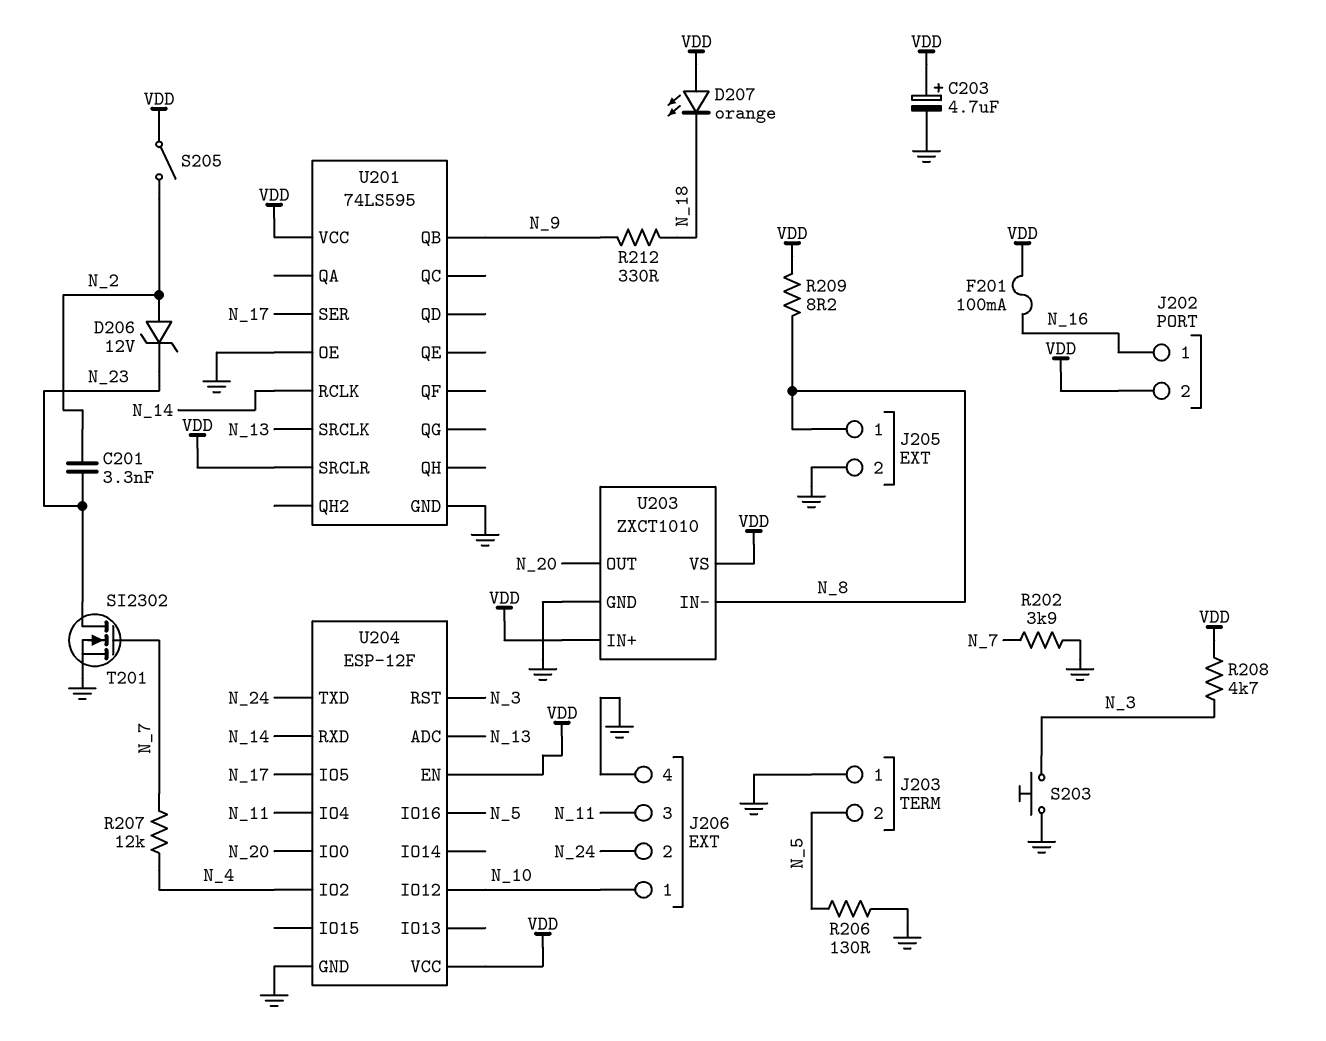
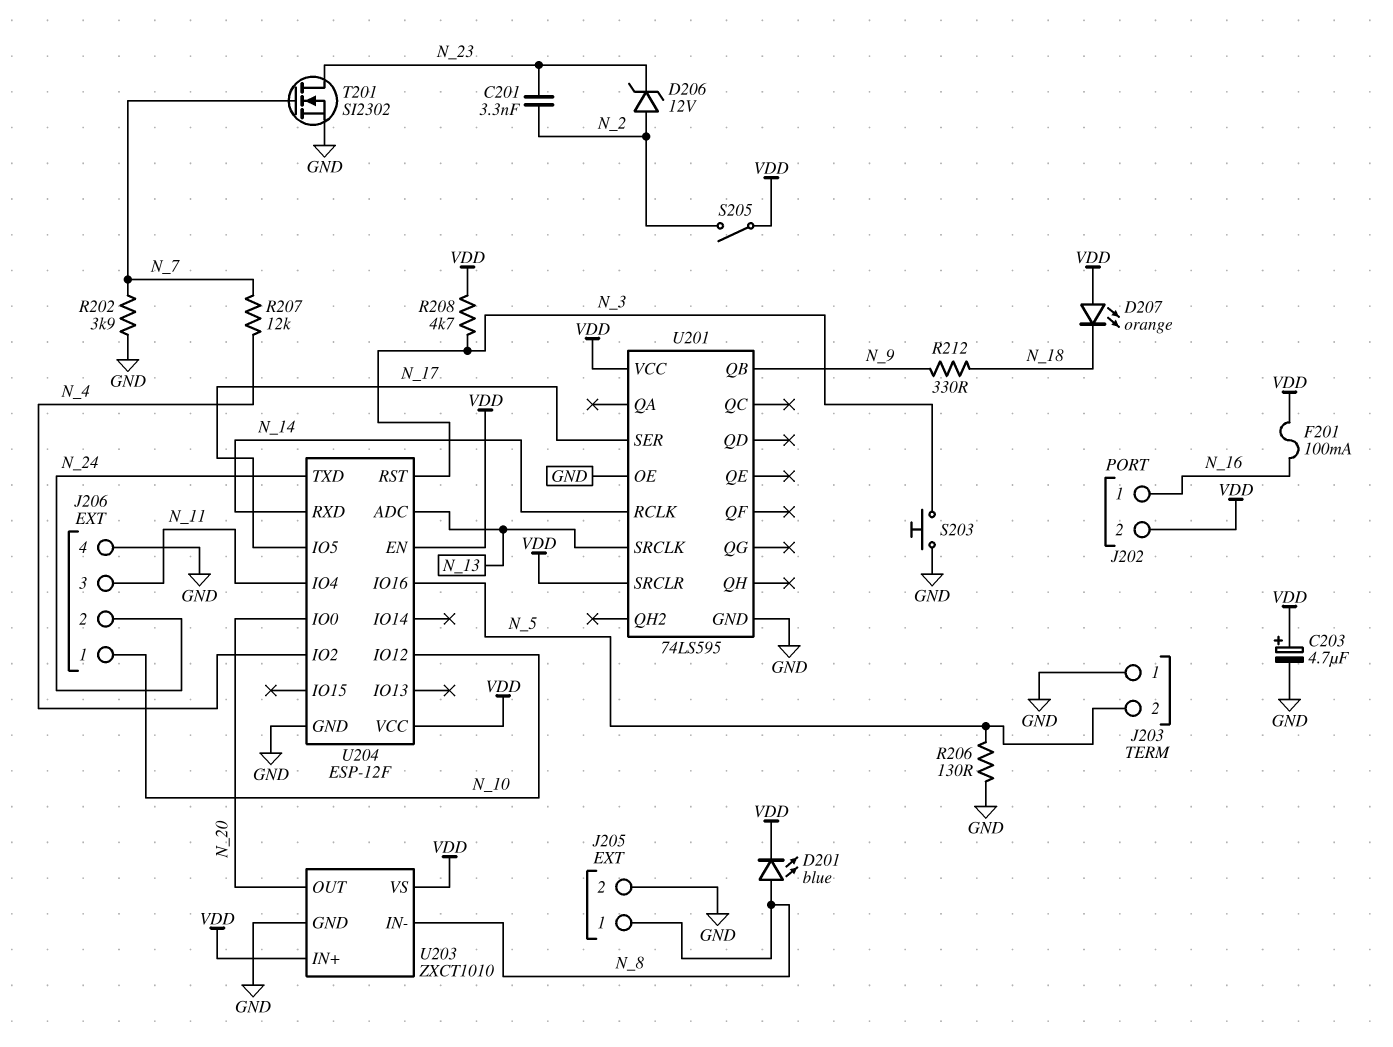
D201: none -> LED blue (A N_8, K VDD)
R209: 8.2 (N_8, VDD) -> none

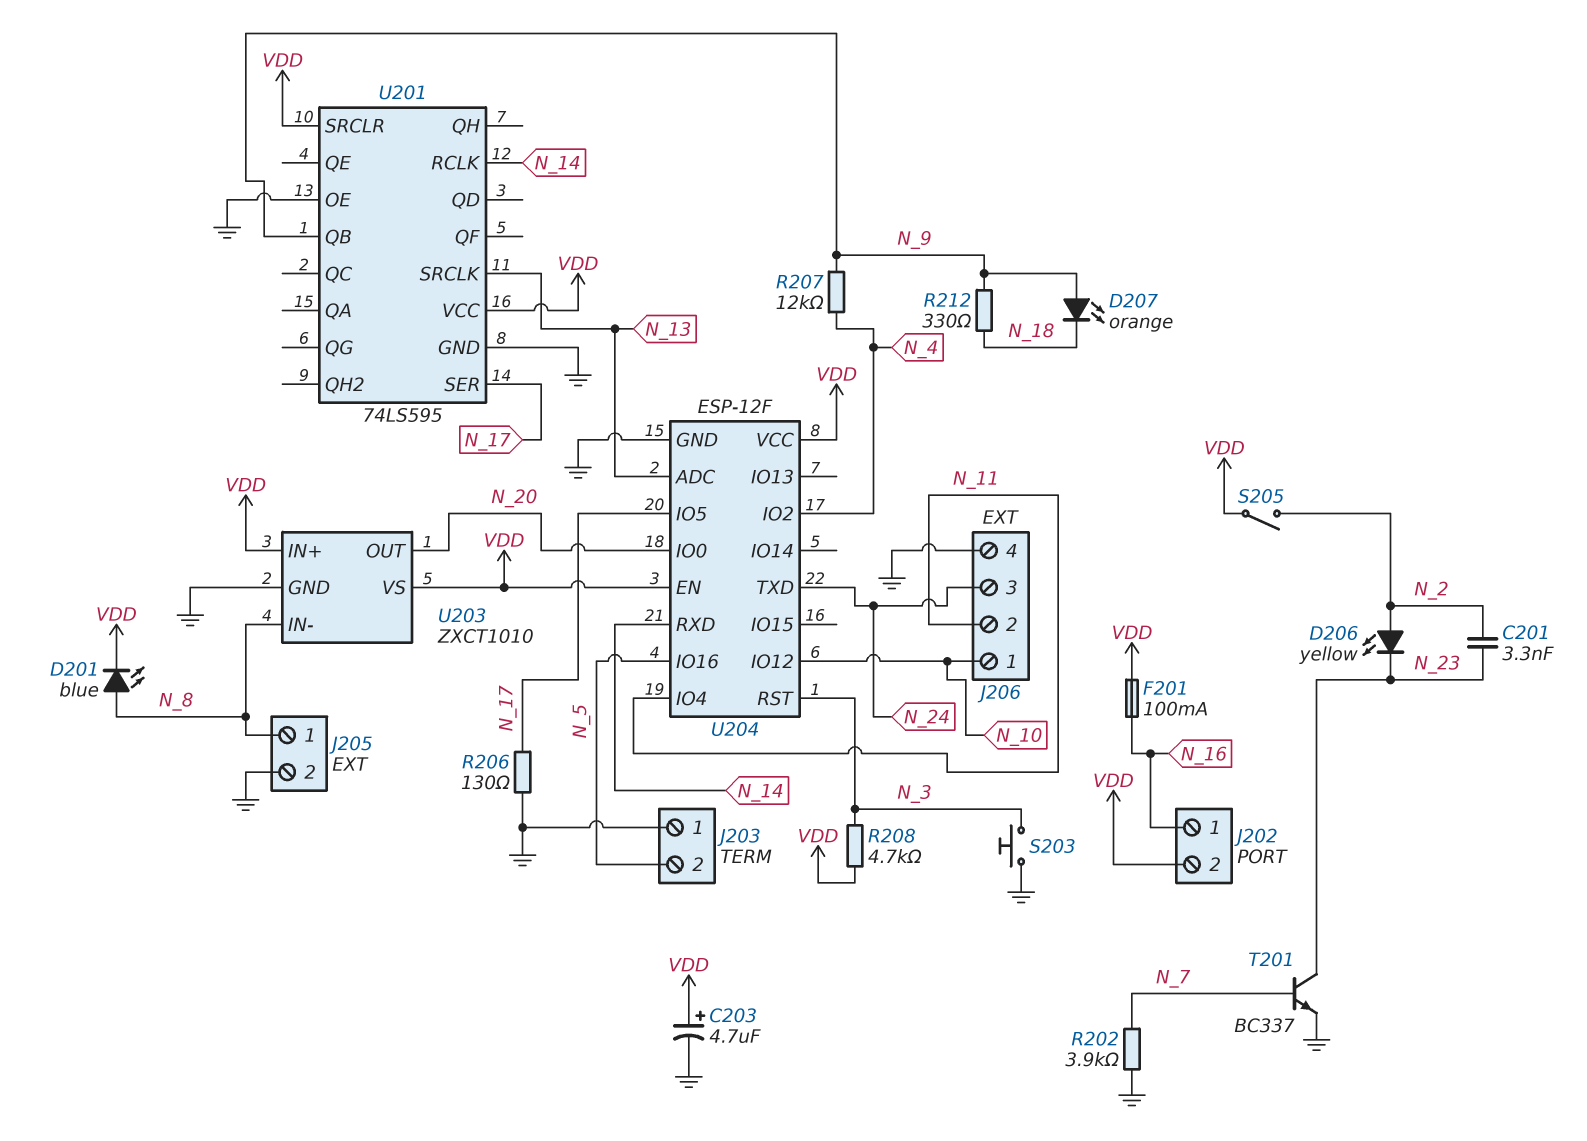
D206: zener 12V (A N_2, K N_23) -> LED yellow (A N_2, K N_23)
D207: LED orange (A VDD, K N_18) -> LED orange (A N_9, K N_18)
J206 pin 2: N_24 -> N_11
J206 pin 3: N_11 -> N_24
R206: 130 (GND, N_5) -> 130 (GND, N_17)
R207: 12k (N_4, N_7) -> 12k (N_4, N_9)
T201: NMOS SI2302 (G N_7, D N_23, S GND) -> NPN BC337 (B N_7, C N_23, E GND)

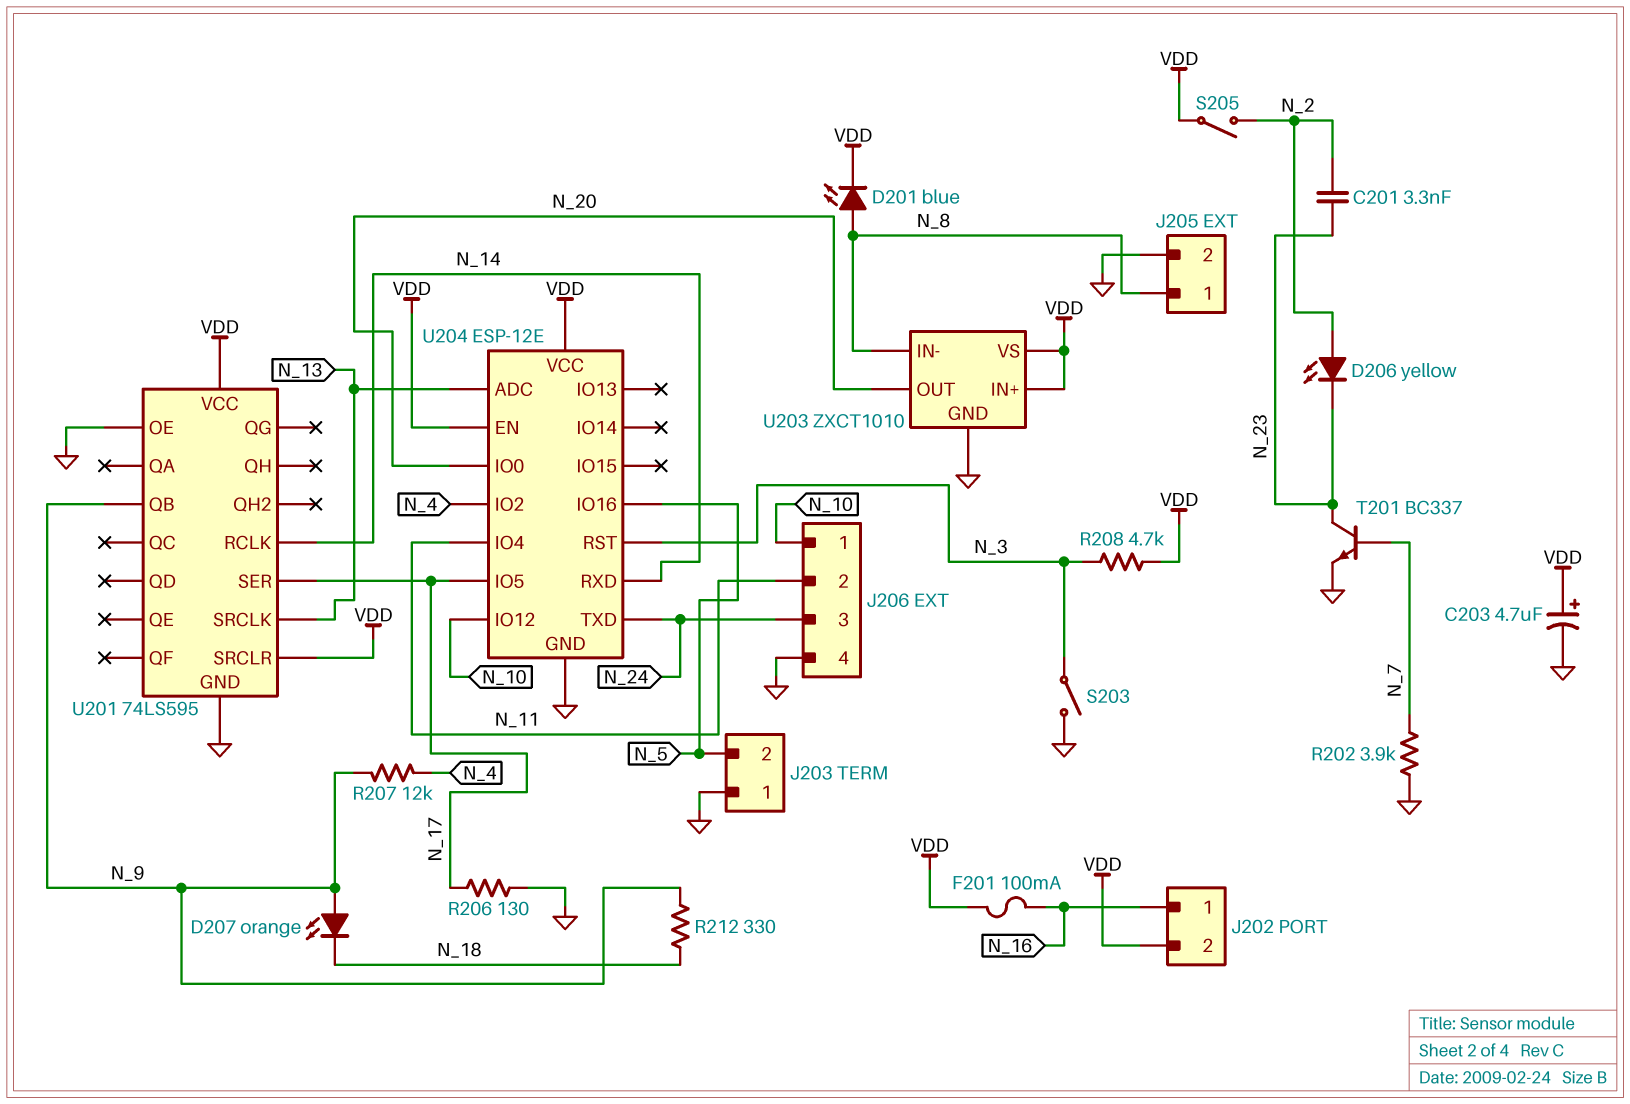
S203: button (GND, N_3) -> switch (GND, N_3)
U204: ESP-12F -> ESP-12E

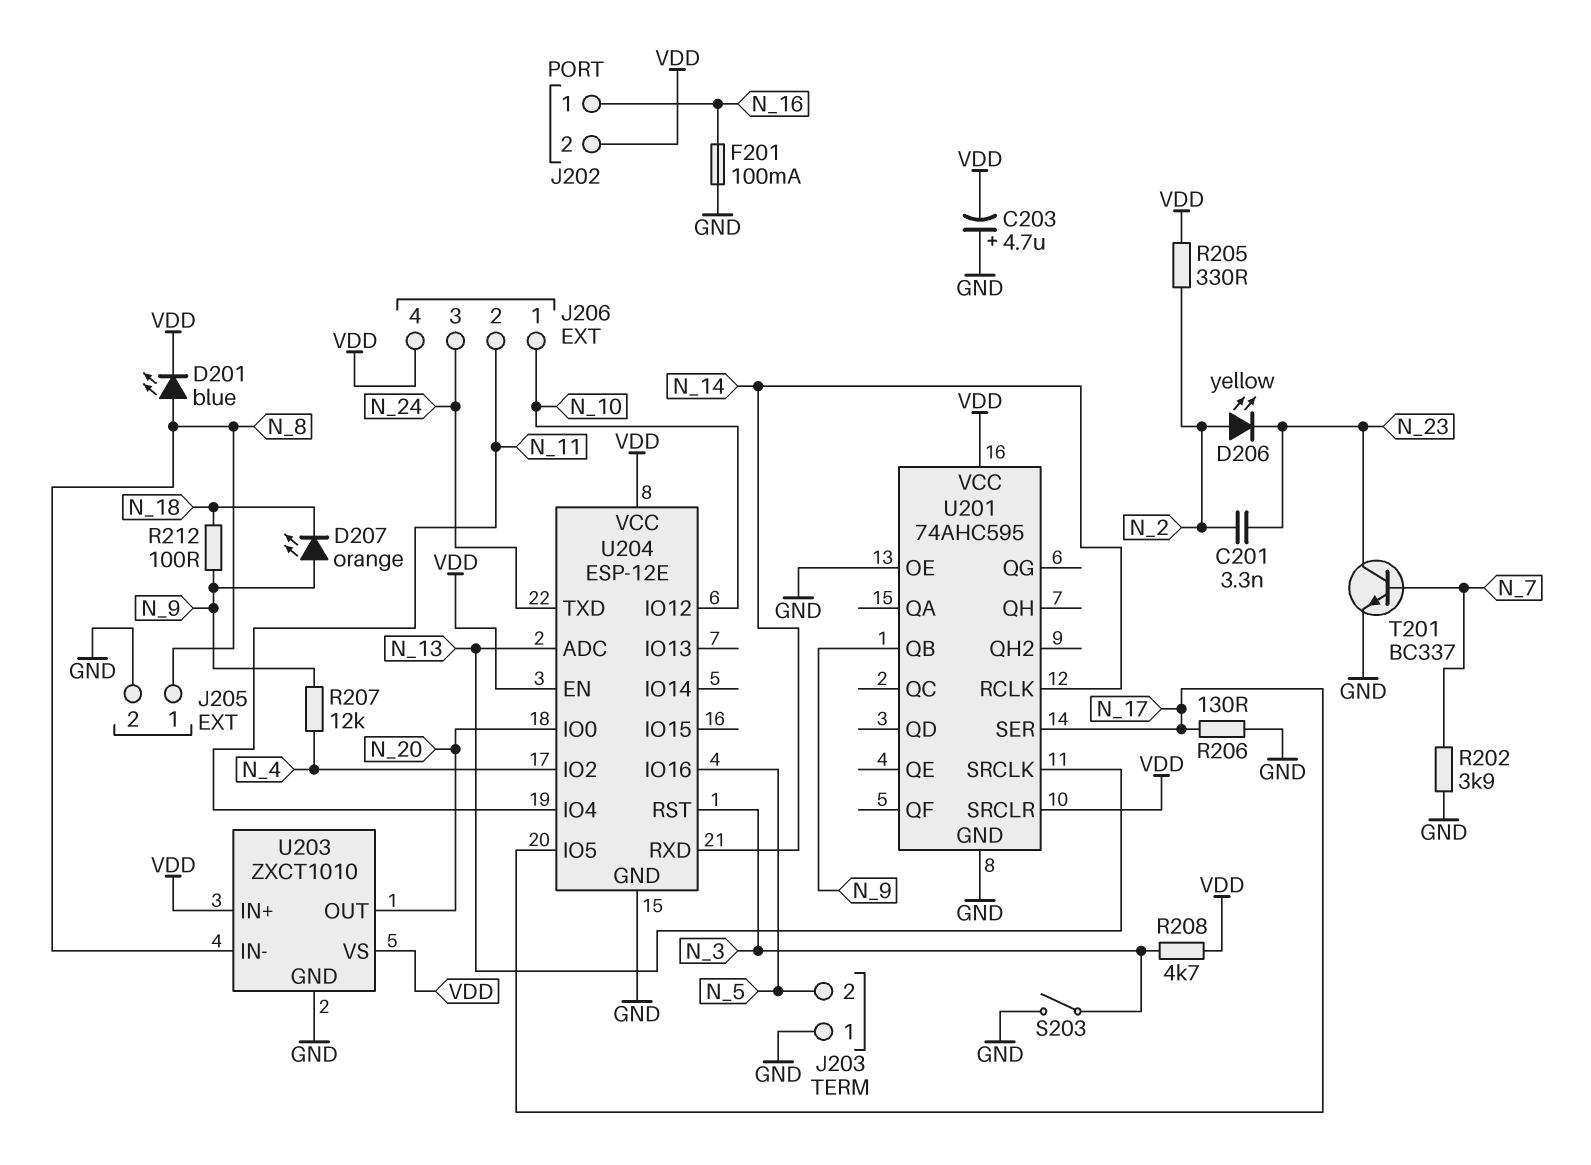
C203: 4.7uF (plus VDD, minus GND) -> 4.7uF (plus GND, minus VDD)
F201: 100mA (N_16, VDD) -> 100mA (GND, N_16)
J206 pin 4: GND -> VDD
R205: none -> 330 (N_2, VDD)
R212: 330 (N_9, N_18) -> 100 (N_9, N_18)
S205: switch (N_2, VDD) -> none
U201: 74LS595 -> 74AHC595

